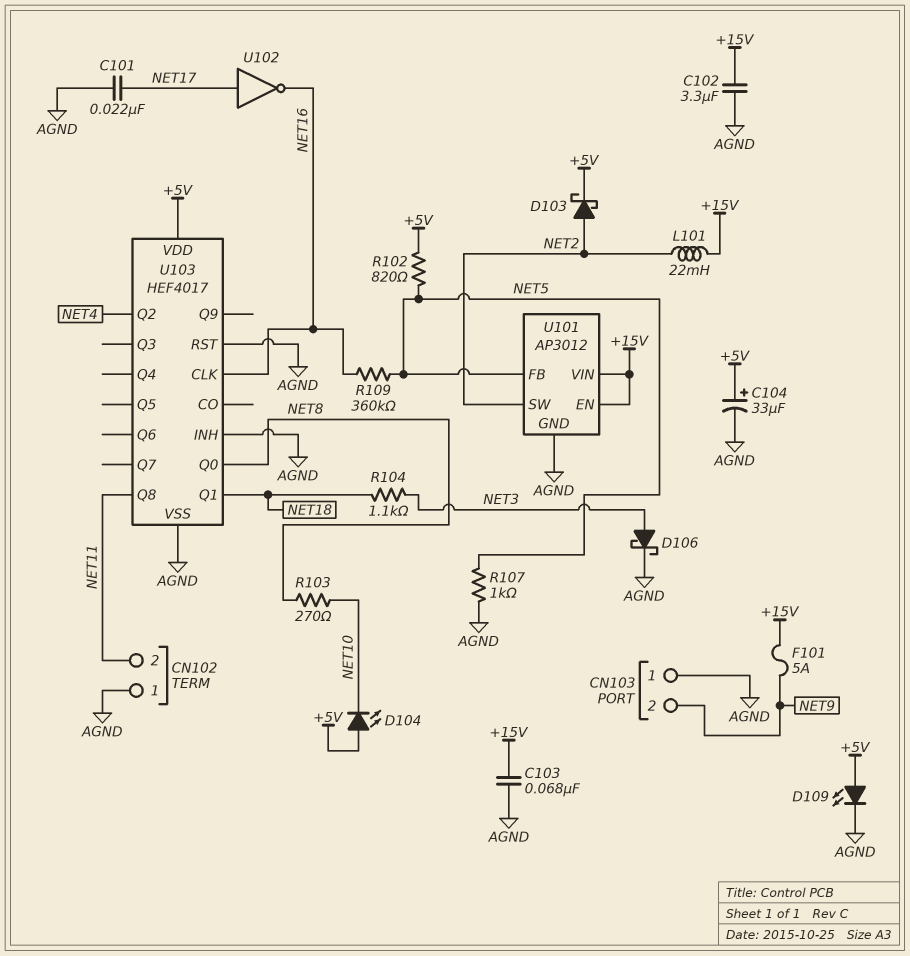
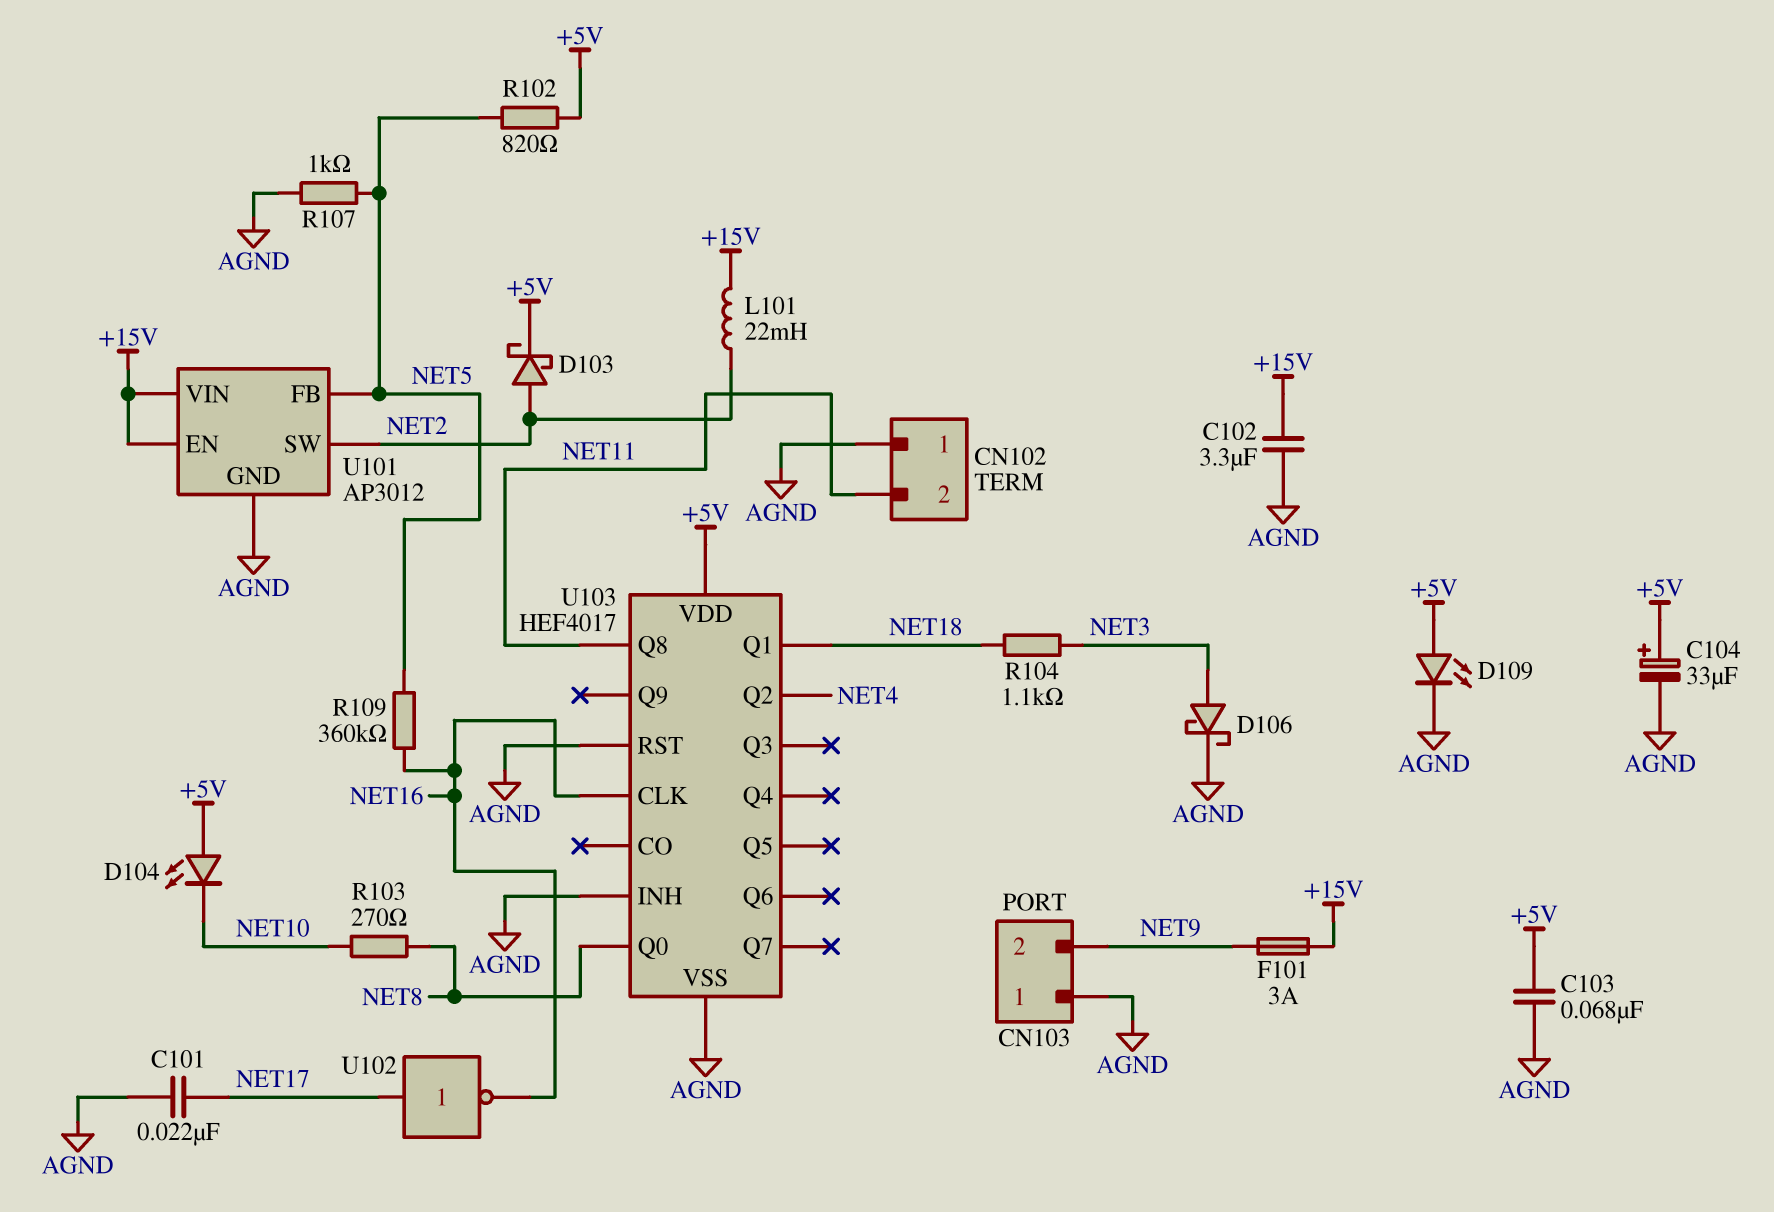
C103: 68nF (+15V, AGND) -> 68nF (+5V, AGND)
F101: 5A (+15V, NET9) -> 3A (+15V, NET9)

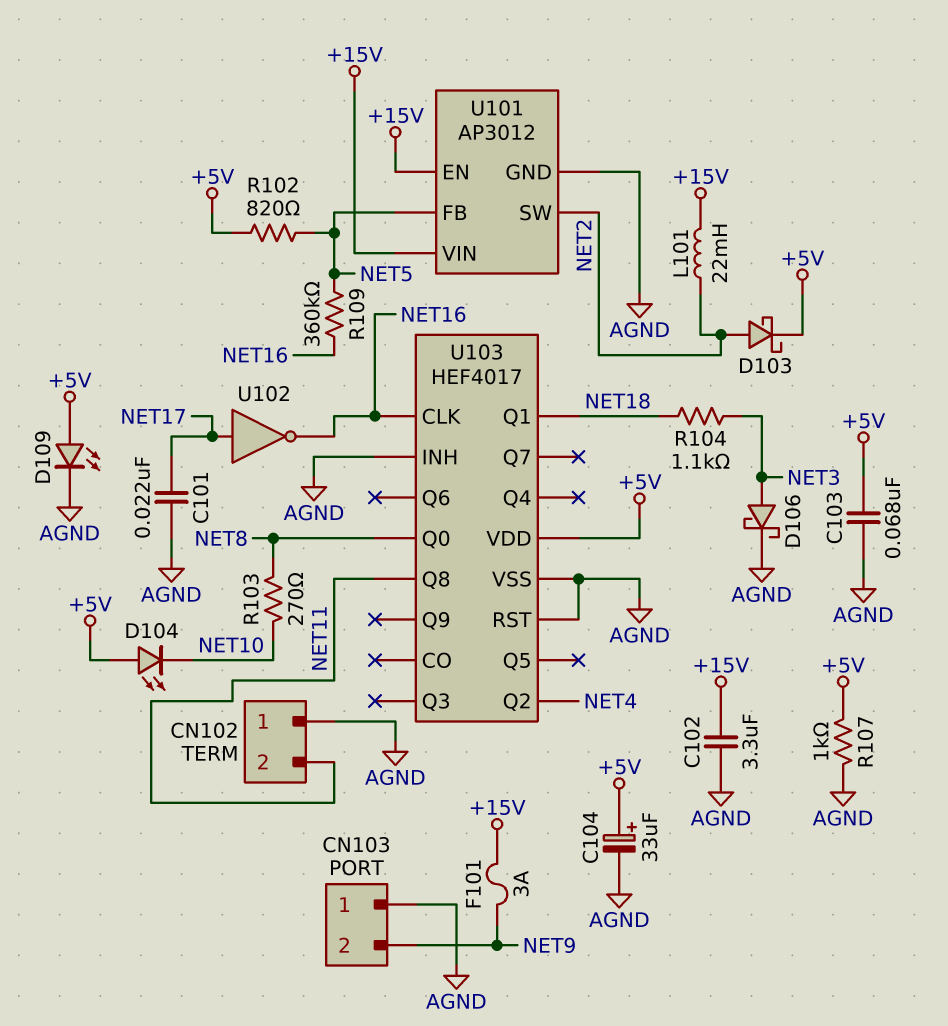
R107: 1k (AGND, NET5) -> 1k (+5V, AGND)

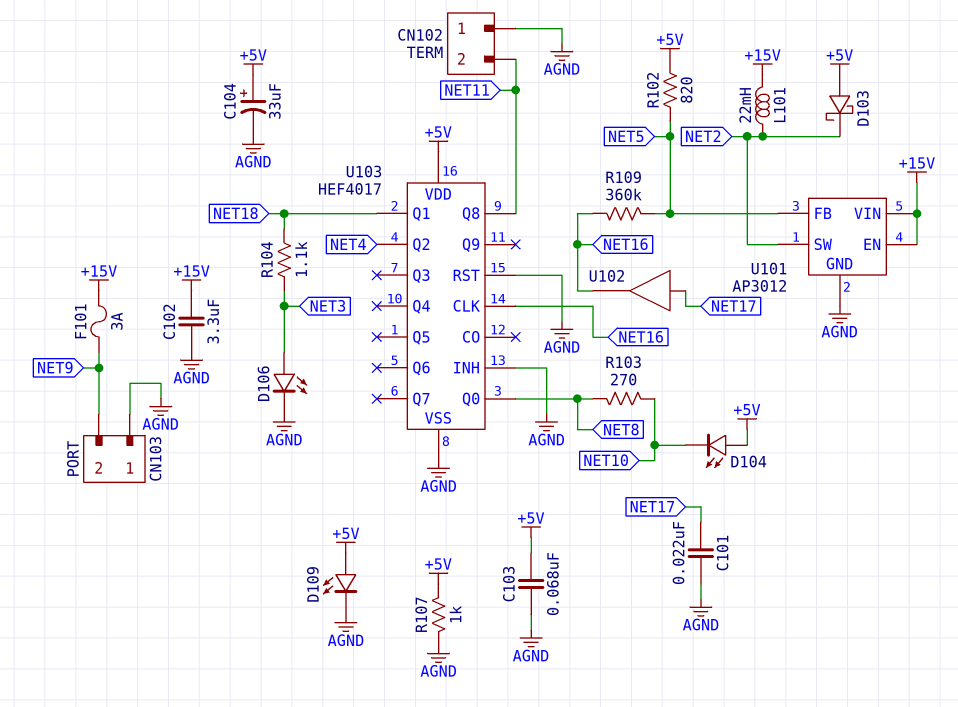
D103: schottky (A NET2, K +5V) -> schottky (A +5V, K NET2)
D106: schottky (A NET3, K AGND) -> LED (A NET3, K AGND)
U102: NOT (in NET17, out NET16) -> buffer (in NET17, out NET16)

